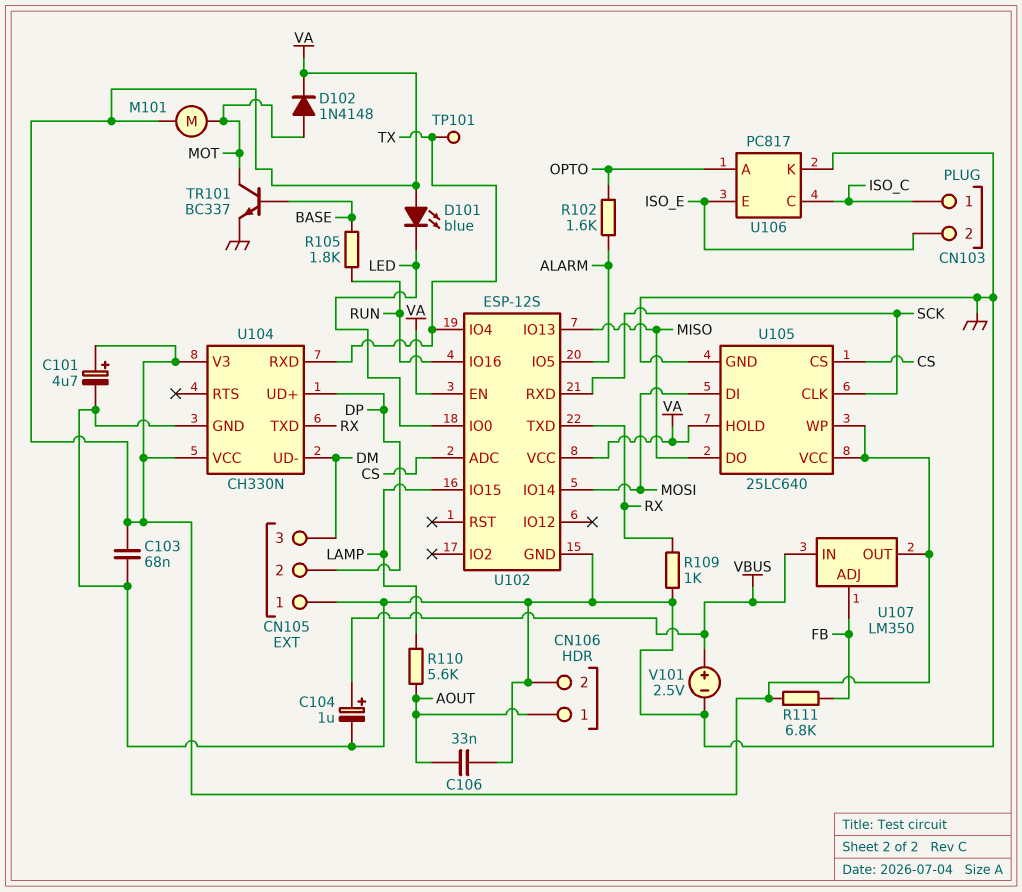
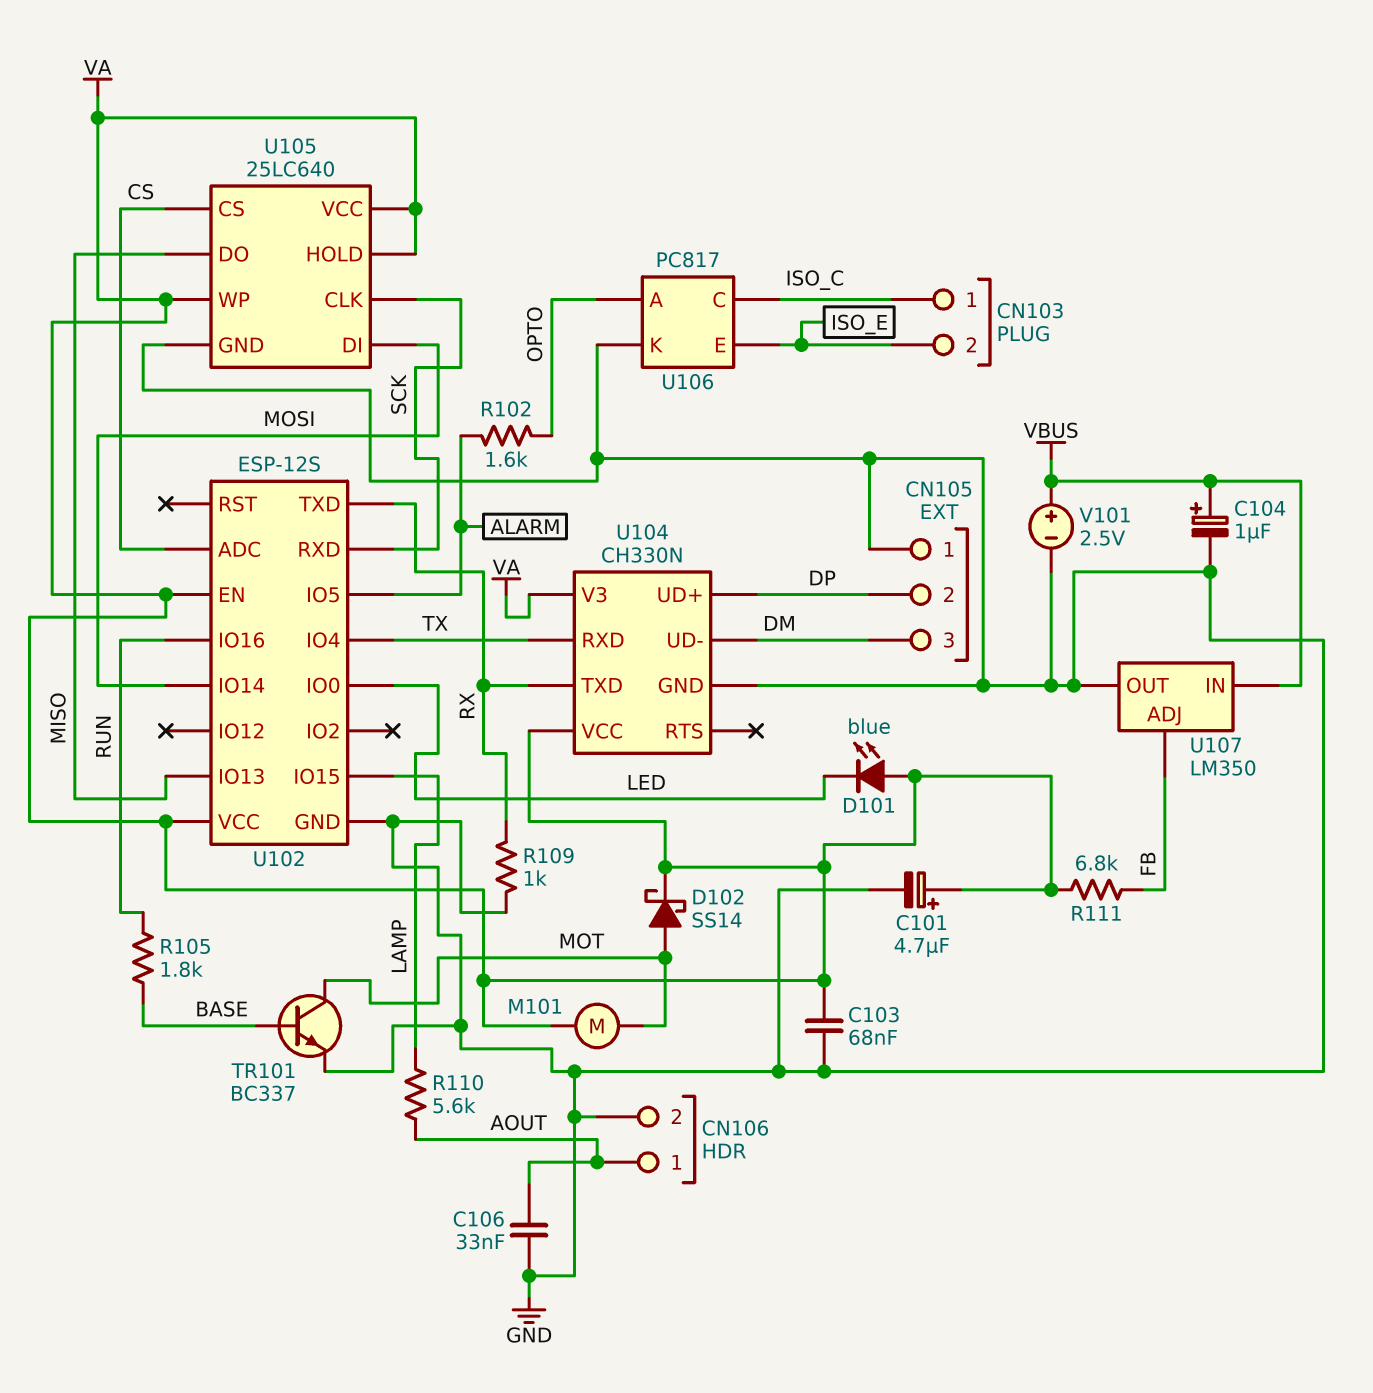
D102: diode 1N4148 (A MOT, K VA) -> schottky SS14 (A MOT, K VA)
TP101: test point (TX) -> none
U107 pin OUT: VA -> GND

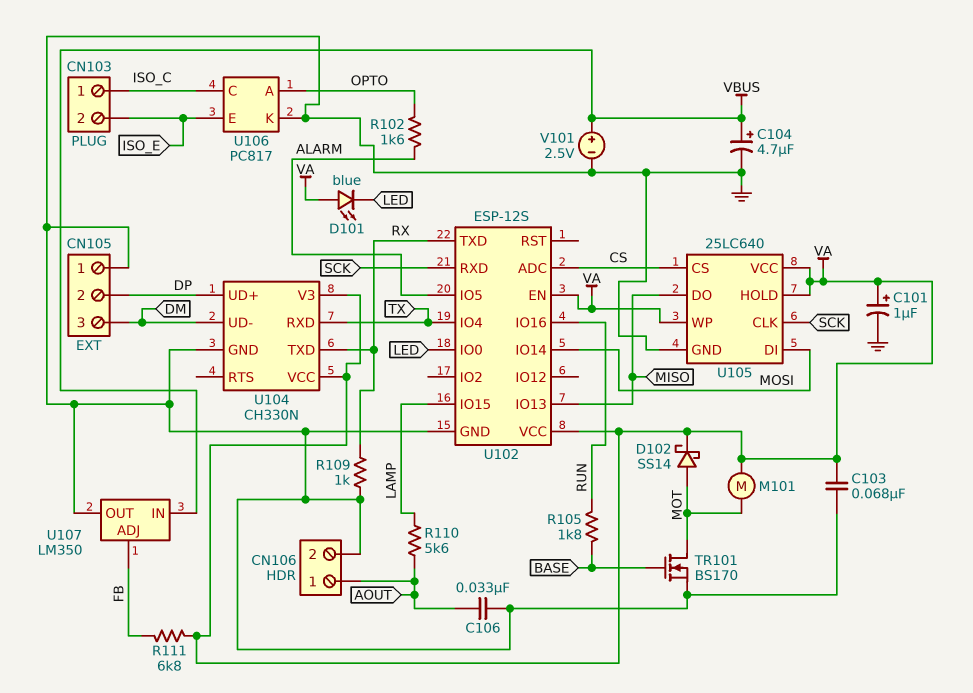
C101: 4.7uF (plus VA, minus GND) -> 1uF (plus VA, minus GND)
C104: 1uF (plus VBUS, minus GND) -> 4.7uF (plus VBUS, minus GND)
TR101: NPN BC337 (B BASE, C MOT, E GND) -> NMOS BS170 (G BASE, D MOT, S GND)

